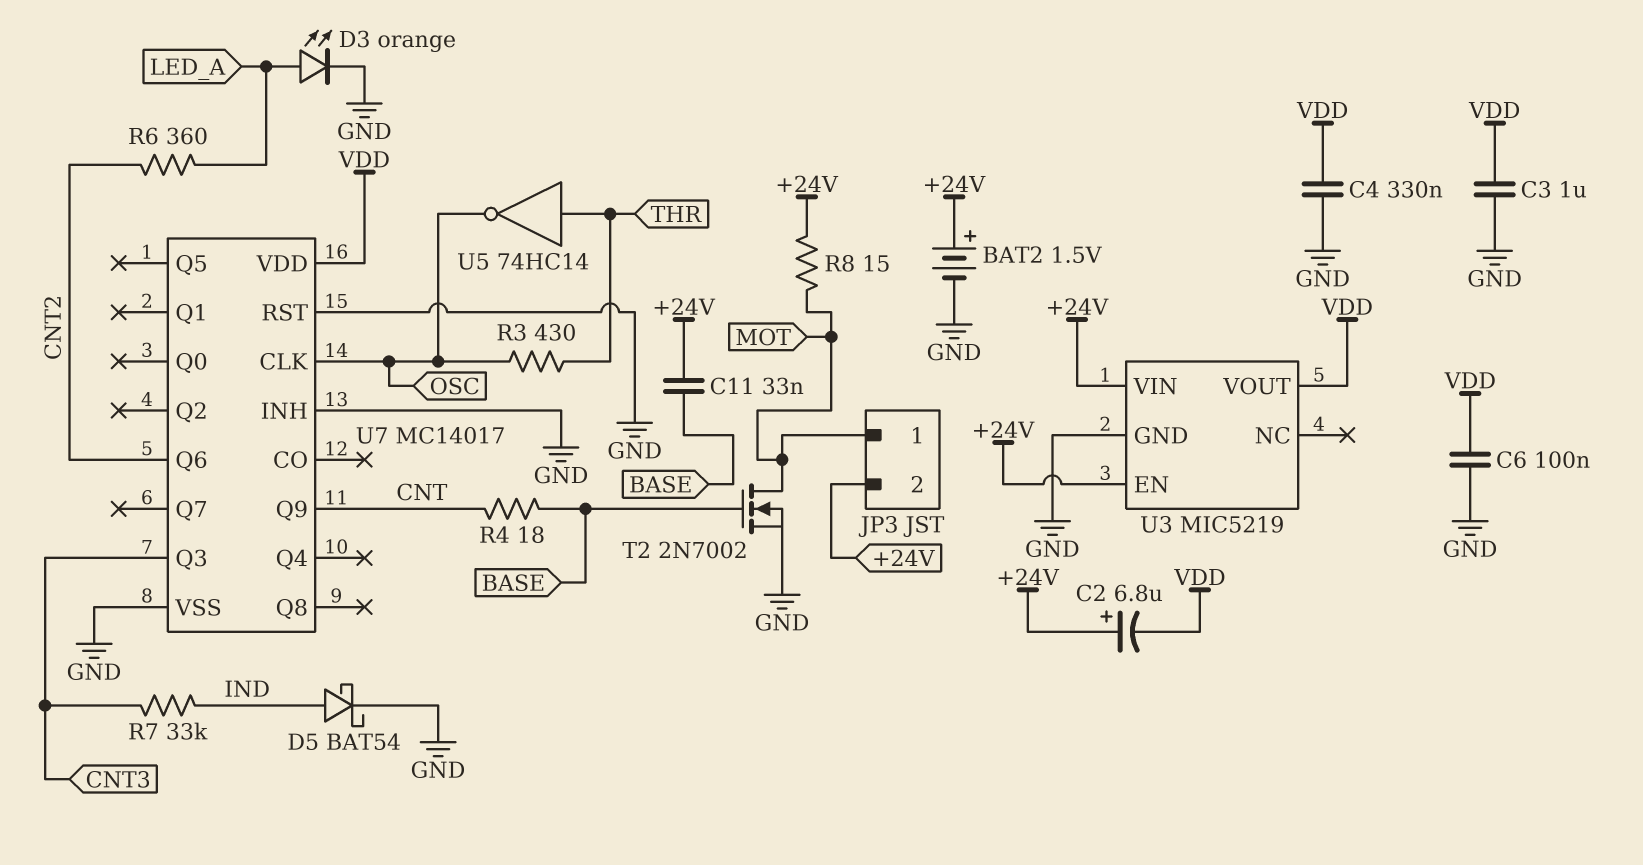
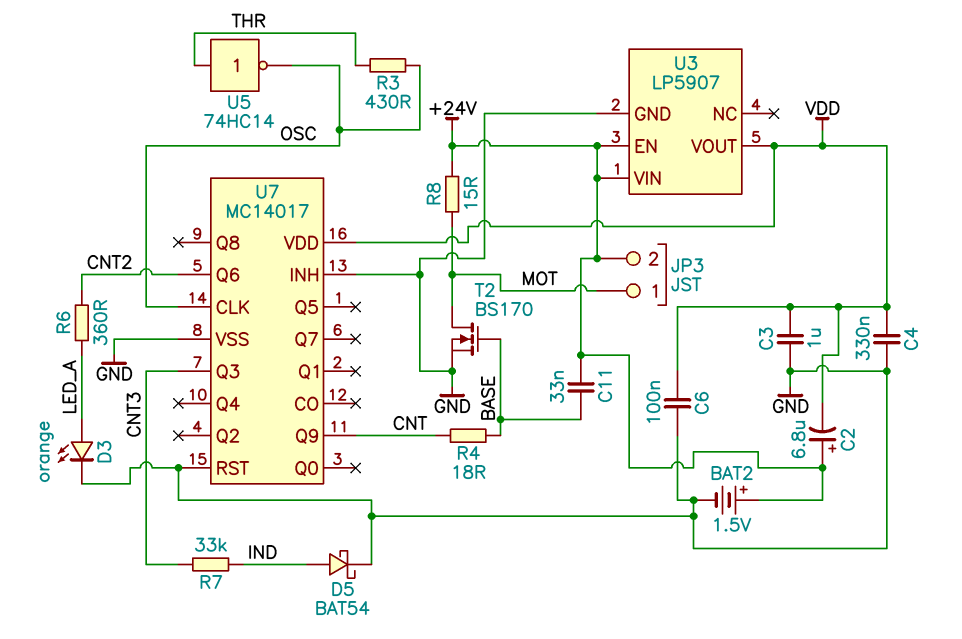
T2: NMOS 2N7002 (G BASE, D MOT, S GND) -> NMOS BS170 (G BASE, D MOT, S GND)
U3: MIC5219 -> LP5907

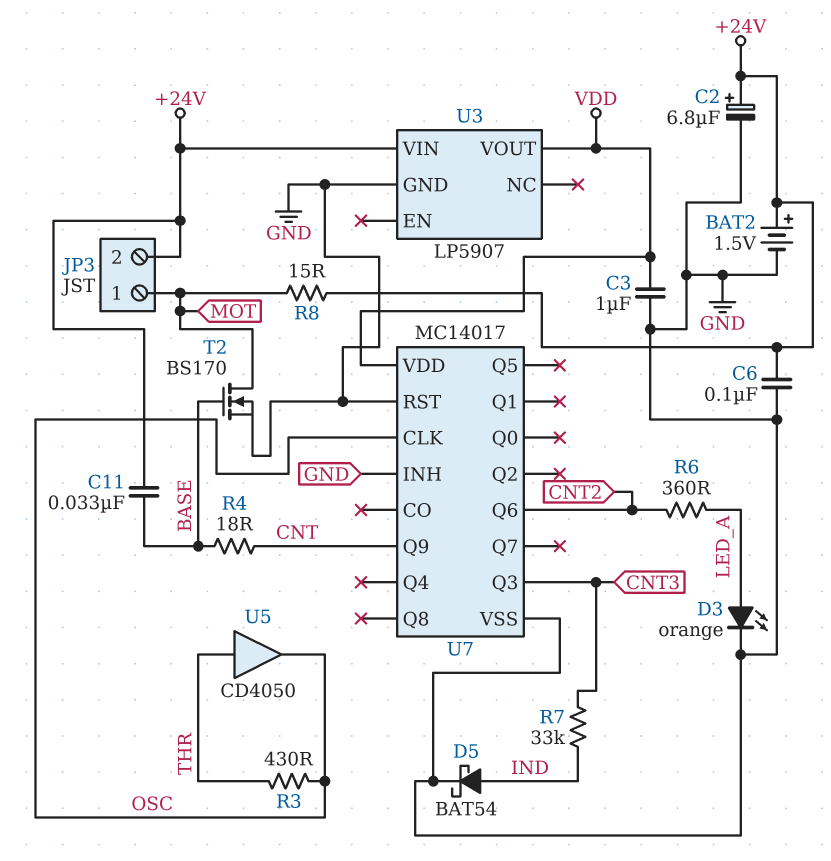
C2: 6.8uF (plus +24V, minus VDD) -> 6.8uF (plus +24V, minus GND)
C4: 330nF (GND, VDD) -> none
C6: 100nF (GND, VDD) -> 100nF (+24V, GND)
U3 pin EN: +24V -> none
U5: NOT 74HC14 (in THR, out OSC) -> buffer CD4050 (in THR, out OSC)

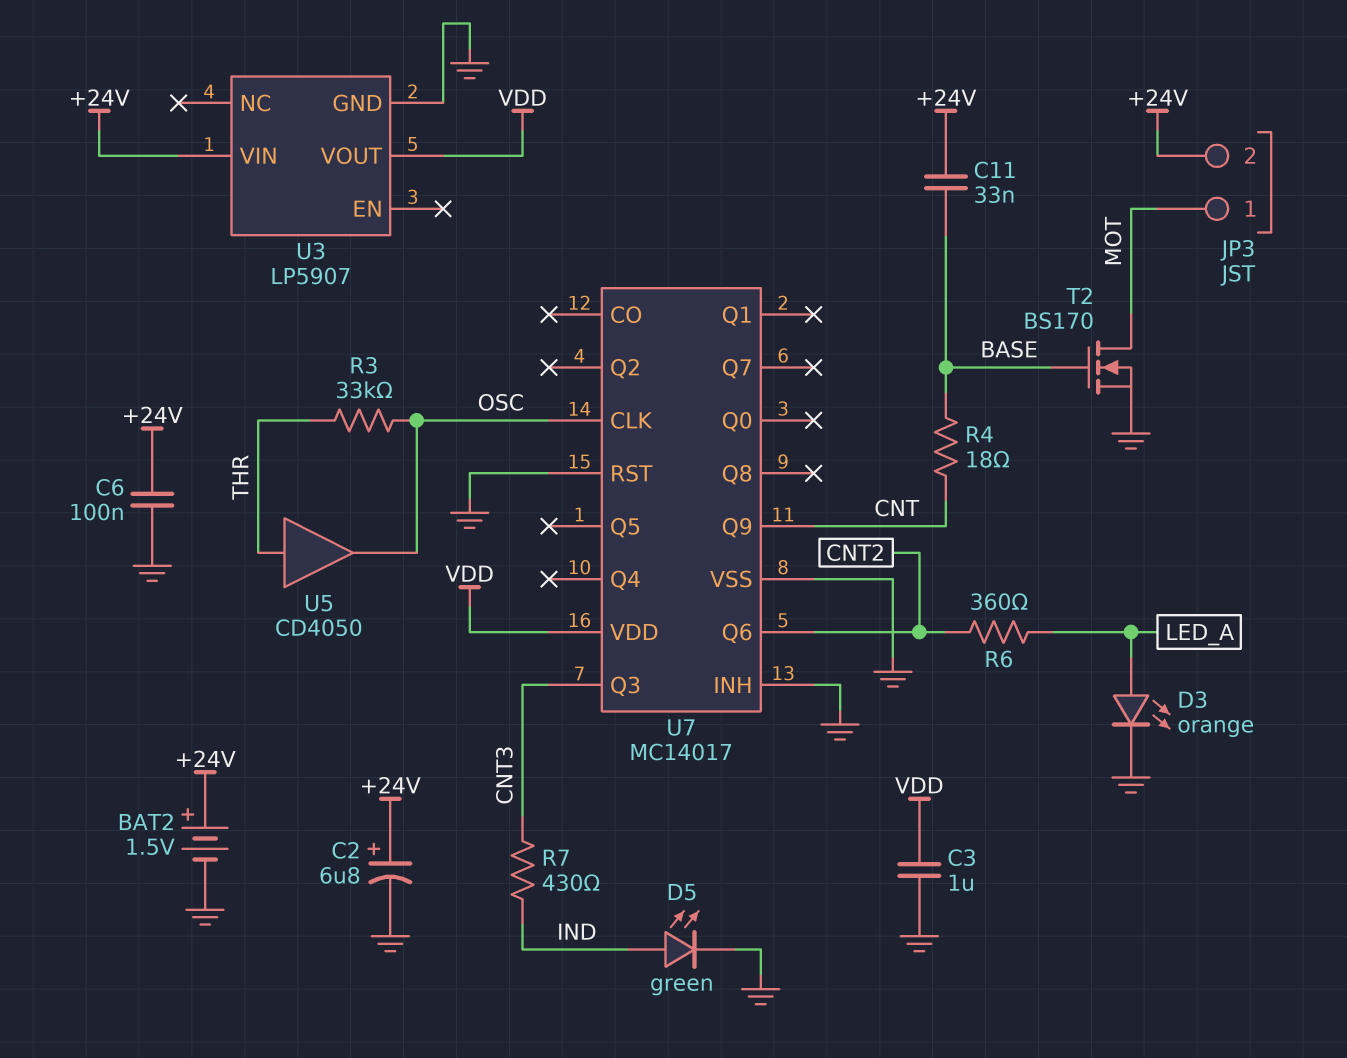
D5: schottky BAT54 (A IND, K GND) -> LED green (A IND, K GND)
R3: 430 (OSC, THR) -> 33k (OSC, THR)
R7: 33k (CNT3, IND) -> 430 (CNT3, IND)
R8: 15 (+24V, MOT) -> none

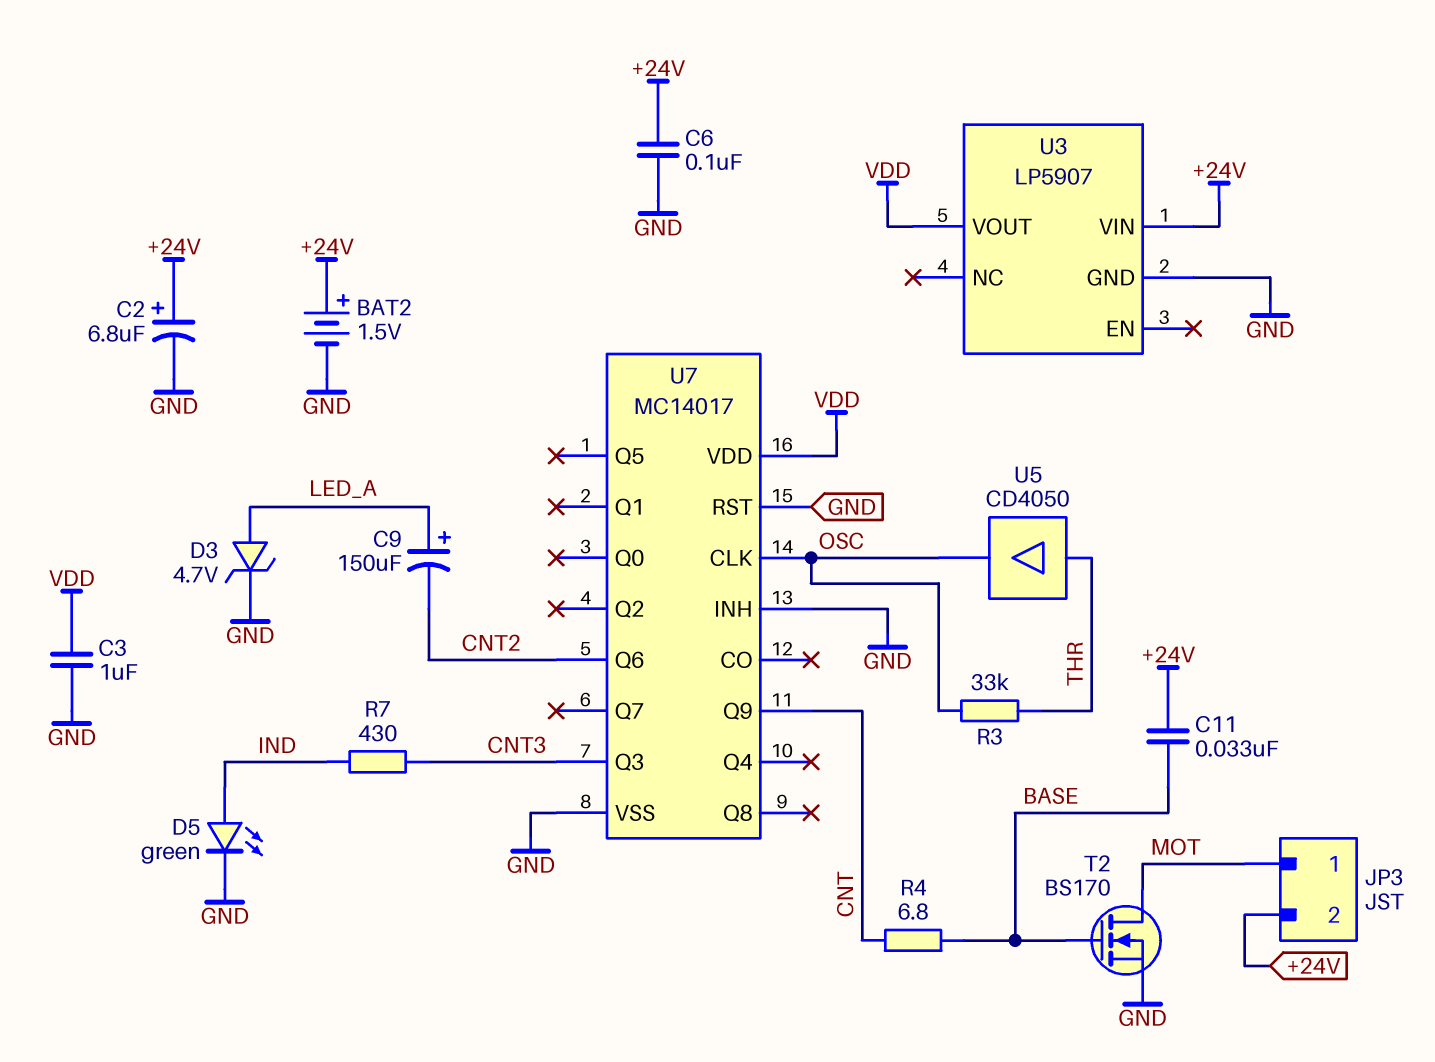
C9: none -> 150uF (plus LED_A, minus CNT2)
D3: LED orange (A LED_A, K GND) -> zener 4.7V (A LED_A, K GND)
R4: 18 (BASE, CNT) -> 6.8 (BASE, CNT)
R6: 360 (CNT2, LED_A) -> none

